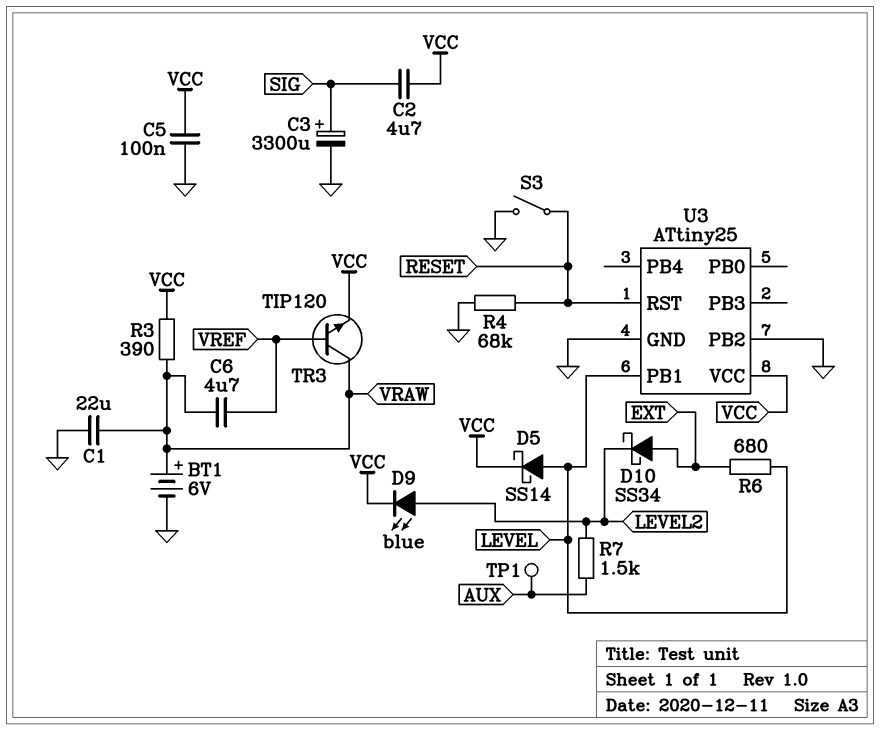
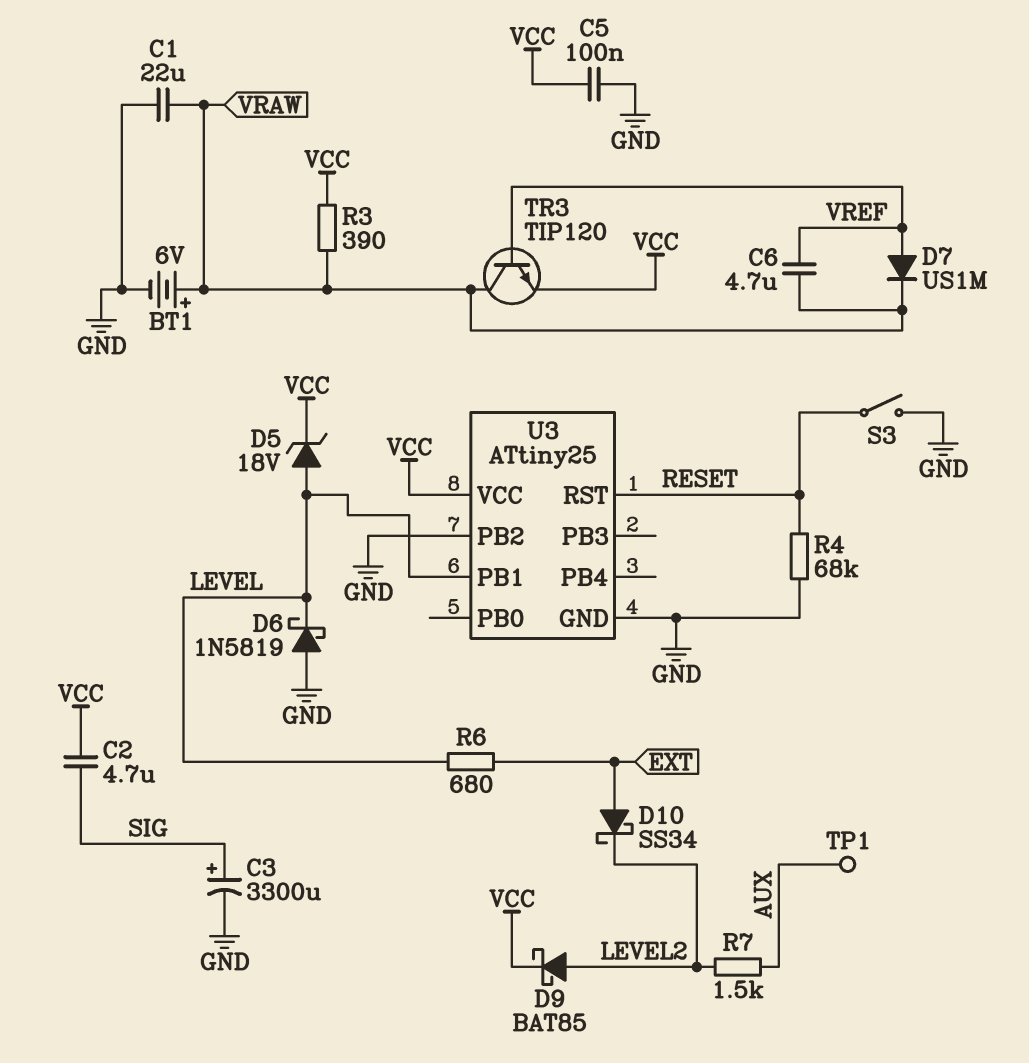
D5: schottky SS14 (A LEVEL, K VCC) -> zener 18V (A LEVEL, K VCC)
D6: none -> schottky 1N5819 (A GND, K LEVEL)
D7: none -> diode US1M (A VREF, K VRAW)
D9: LED blue (A LEVEL2, K VCC) -> schottky BAT85 (A LEVEL2, K VCC)

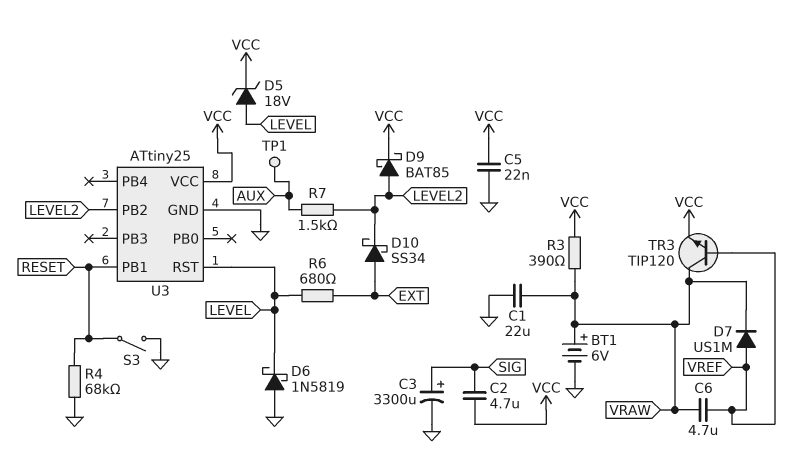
C5: 100nF (GND, VCC) -> 22nF (GND, VCC)
U3 pin PB1: LEVEL -> RESET
U3 pin PB2: GND -> LEVEL2
U3 pin RST: RESET -> LEVEL

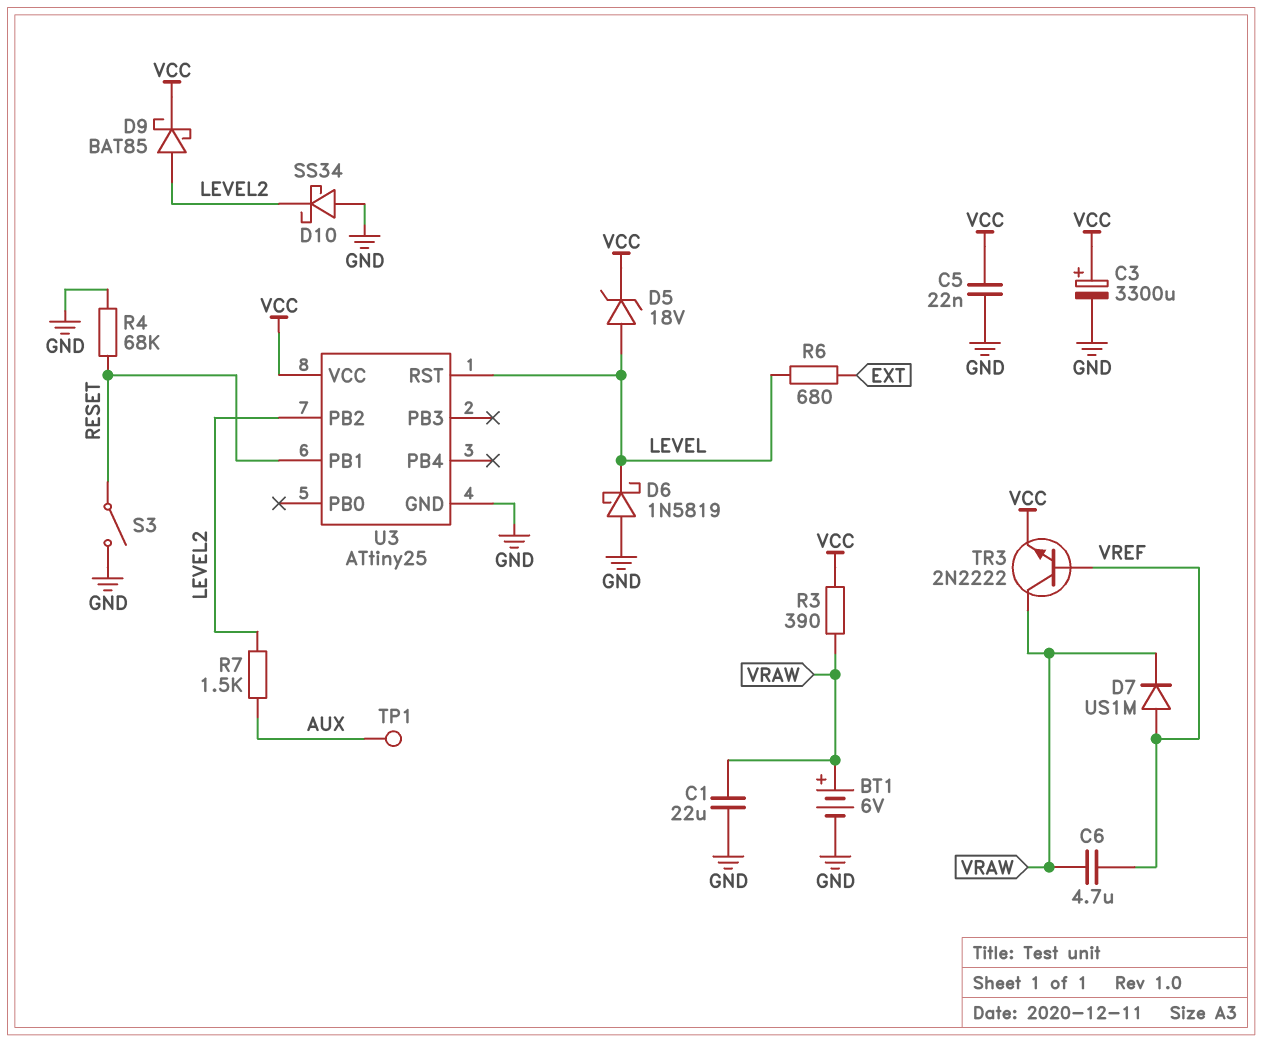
C2: 4.7uF (SIG, VCC) -> none
C3: 3300uF (plus SIG, minus GND) -> 3300uF (plus VCC, minus GND)
D10: schottky SS34 (A EXT, K LEVEL2) -> schottky SS34 (A GND, K LEVEL2)
TR3: NPN TIP120 (B VREF, C VRAW, E VCC) -> NPN 2N2222 (B VREF, C VRAW, E VCC)

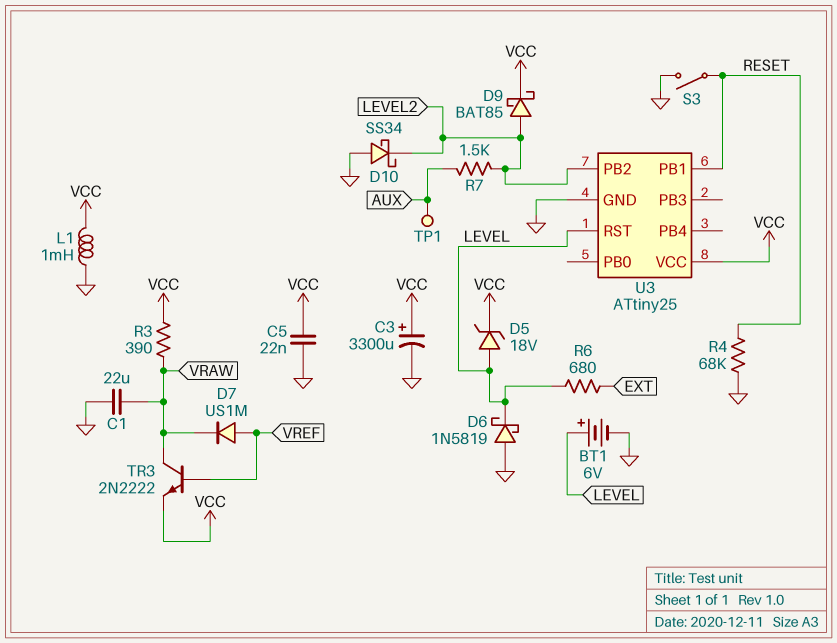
BT1: 6V (plus VRAW, minus GND) -> 6V (plus LEVEL, minus GND)
C6: 4.7uF (VRAW, VREF) -> none
L1: none -> 1mH (GND, VCC)

